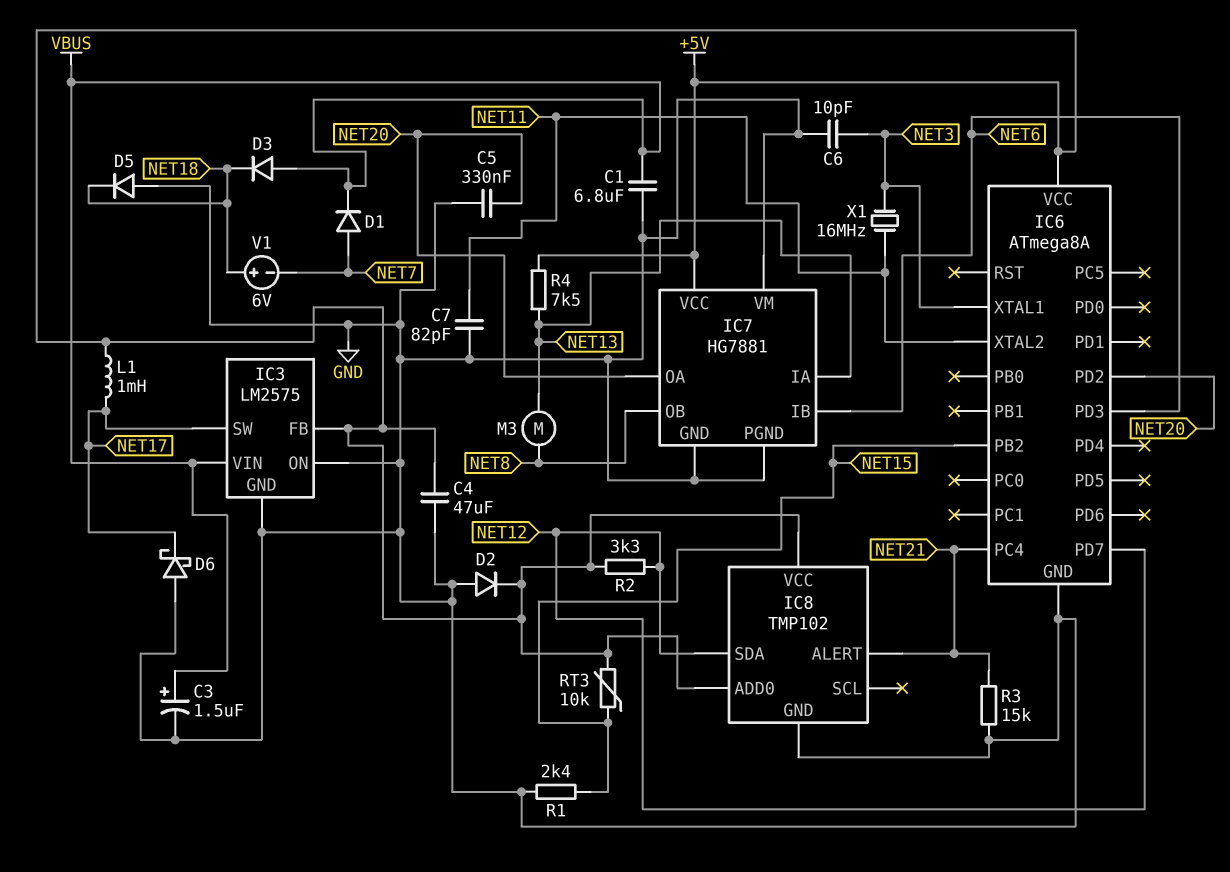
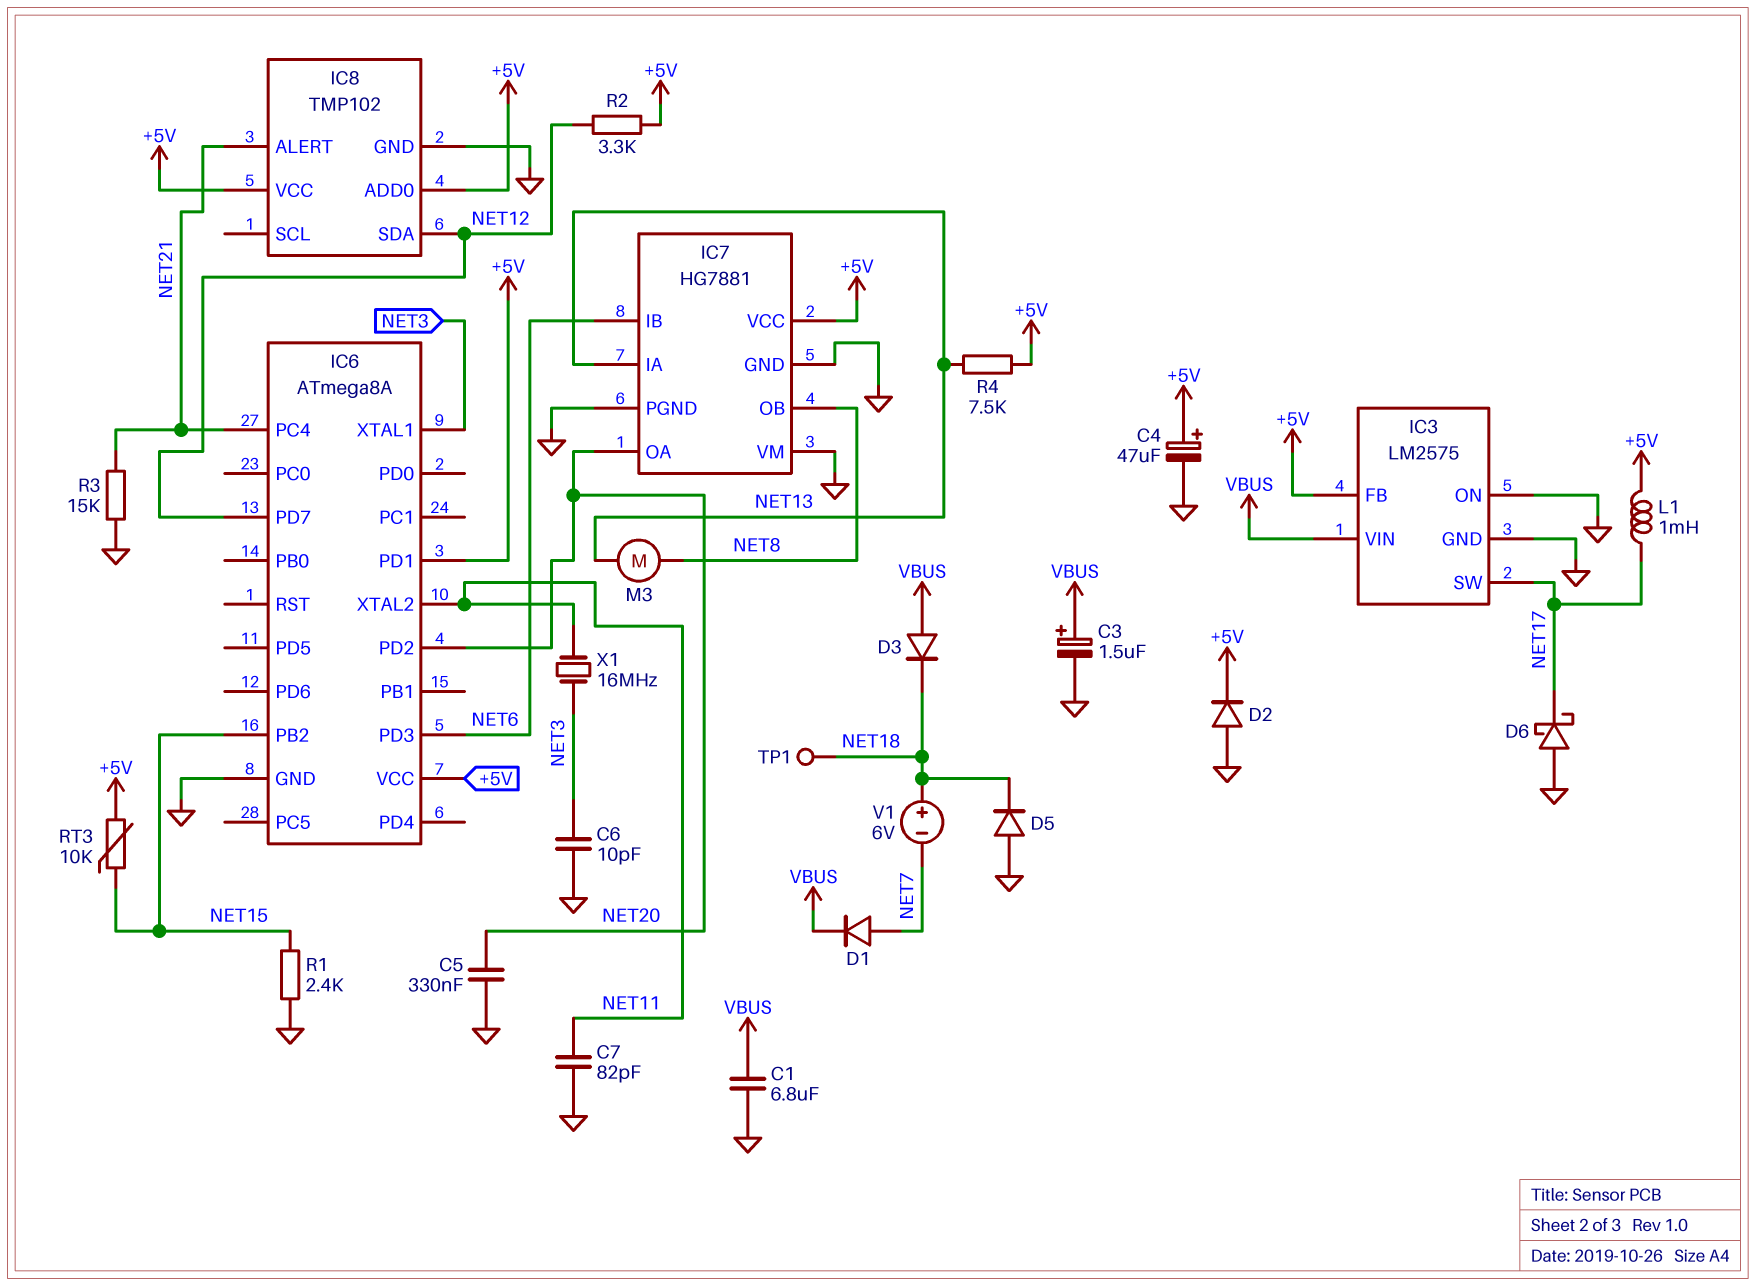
C4: 47uF (+5V, GND) -> 47uF (plus +5V, minus GND)
IC6 pin PD1: none -> +5V
TP1: none -> test point (NET18)

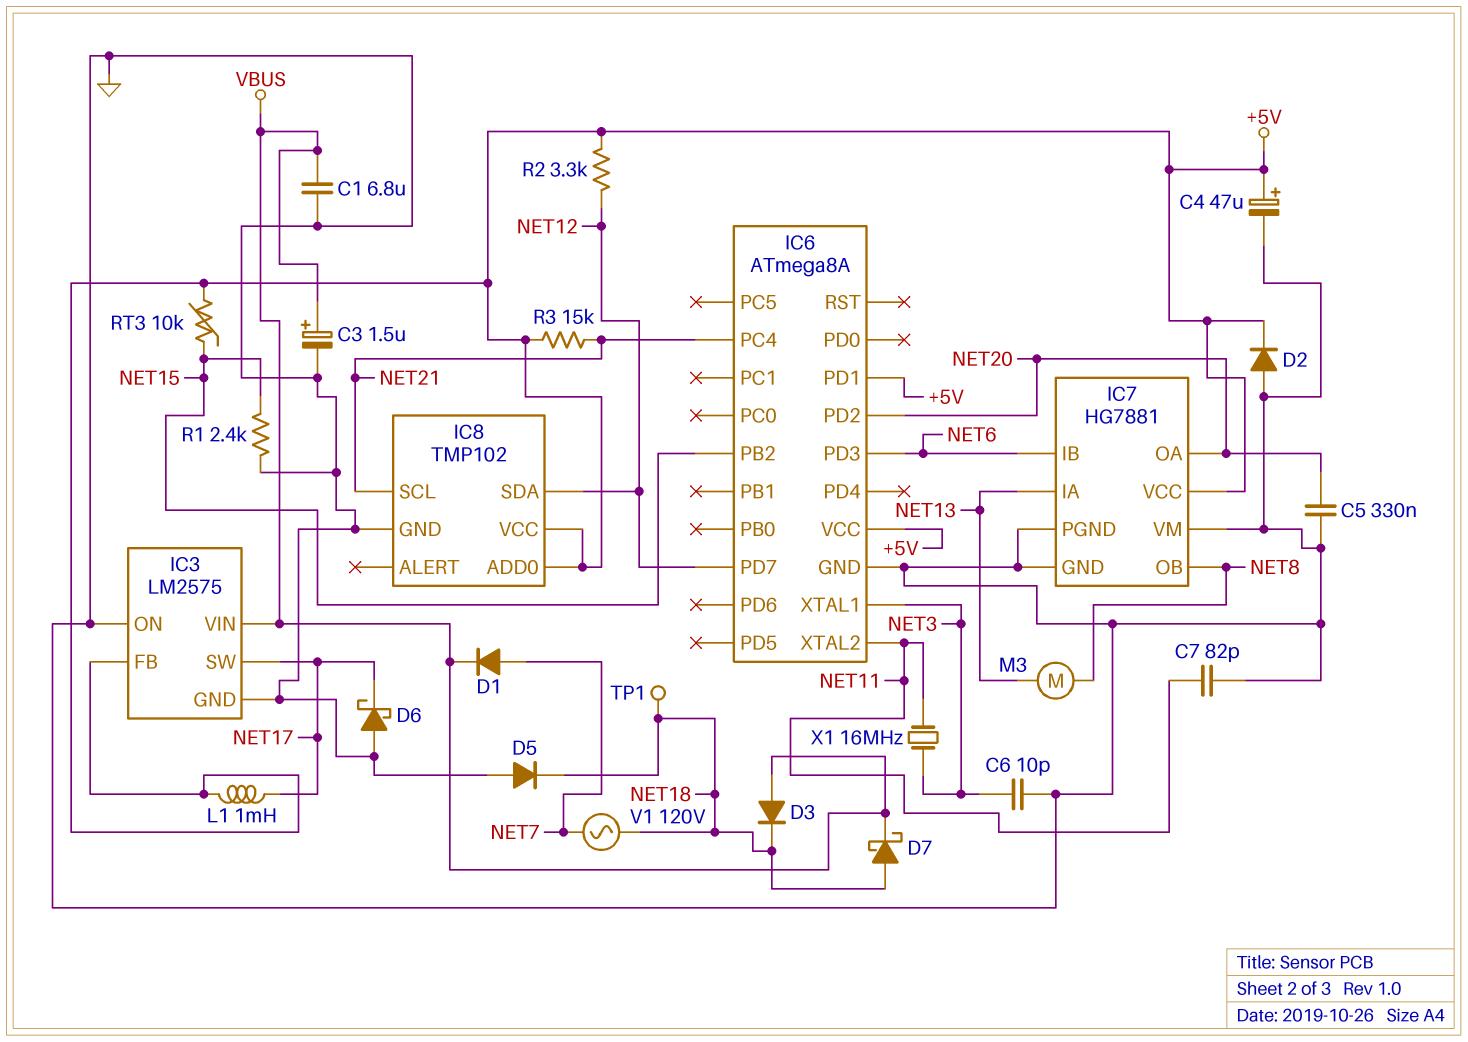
D7: none -> schottky (A NET18, K VBUS)
IC8 pin ALERT: NET21 -> none
IC8 pin SCL: none -> NET21
R3: 15k (GND, NET21) -> 15k (+5V, NET21)
R4: 7.5k (+5V, NET13) -> none
V1: 6V (plus NET18, minus NET7) -> AC 120V (NET7, NET18)

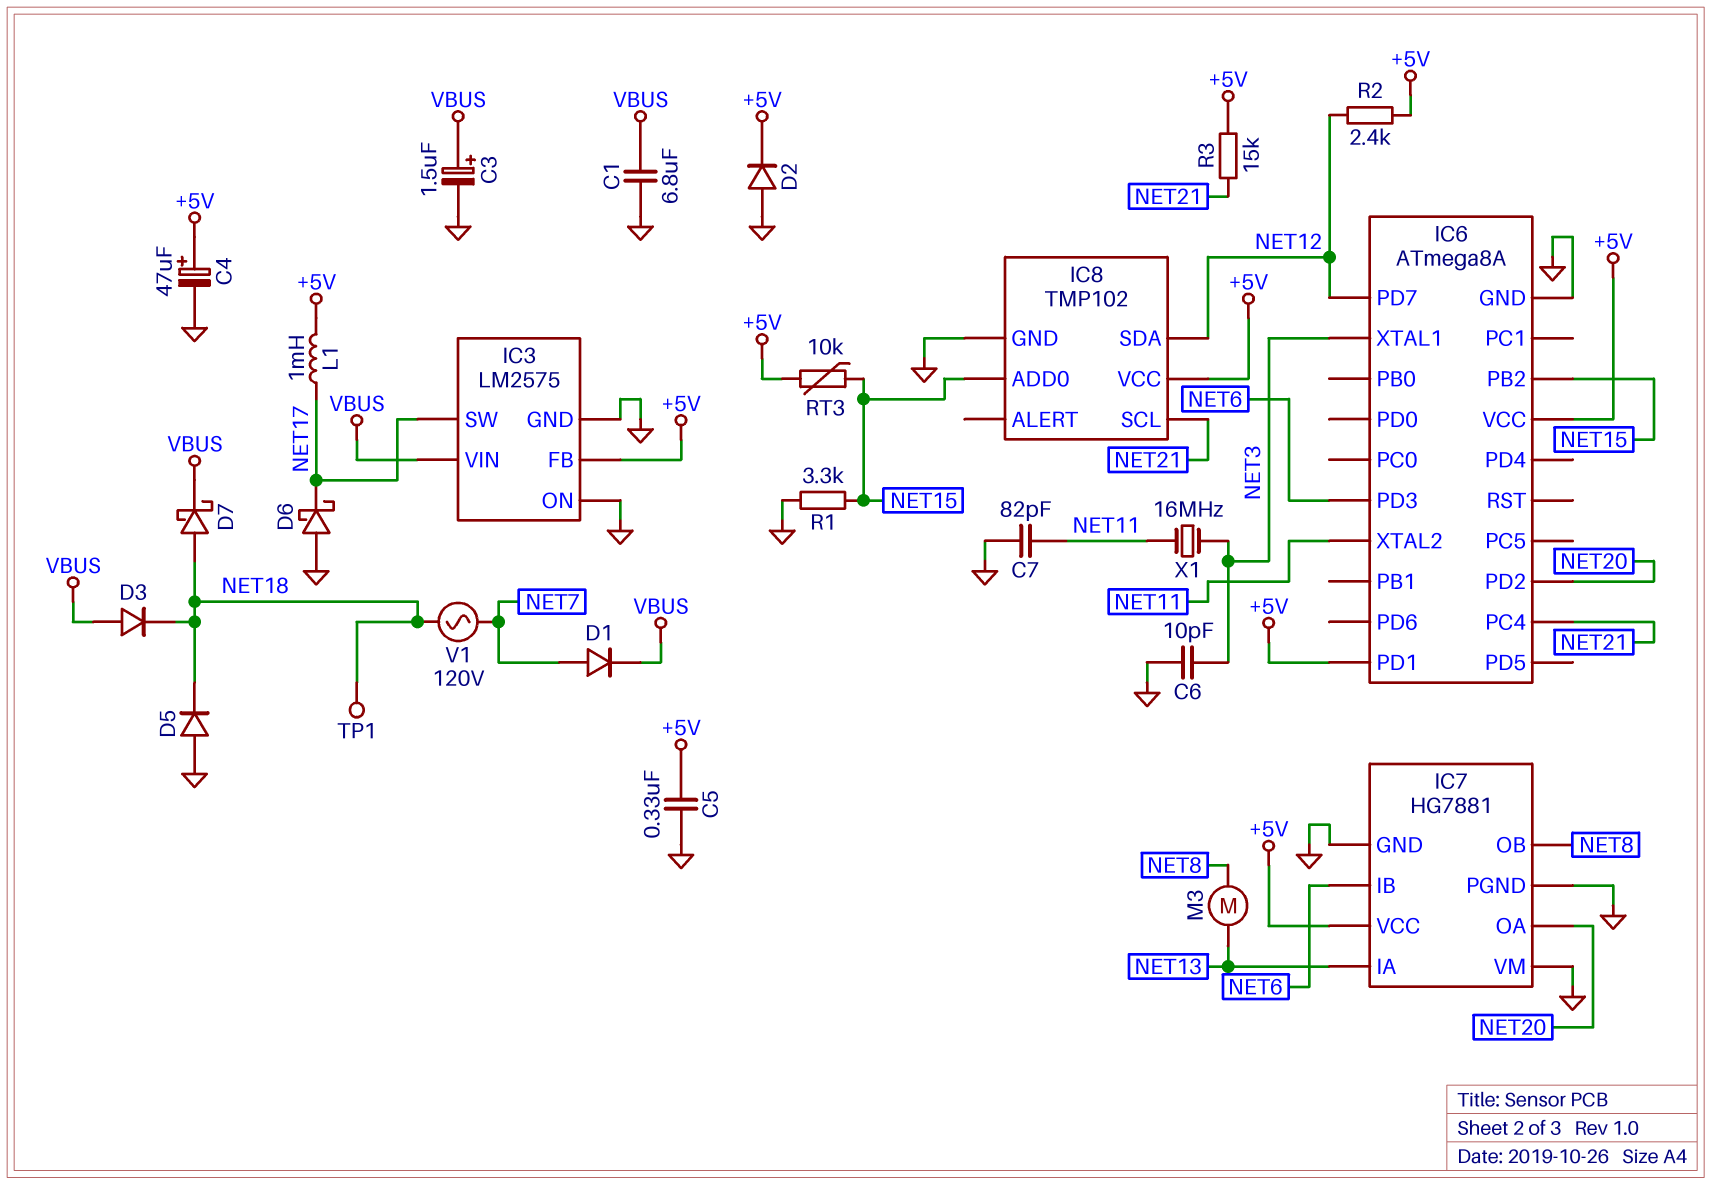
C5: 330nF (GND, NET20) -> 330nF (+5V, GND)
IC8 pin ADD0: +5V -> NET15
R1: 2.4k (GND, NET15) -> 3.3k (GND, NET15)
R2: 3.3k (+5V, NET12) -> 2.4k (+5V, NET12)

